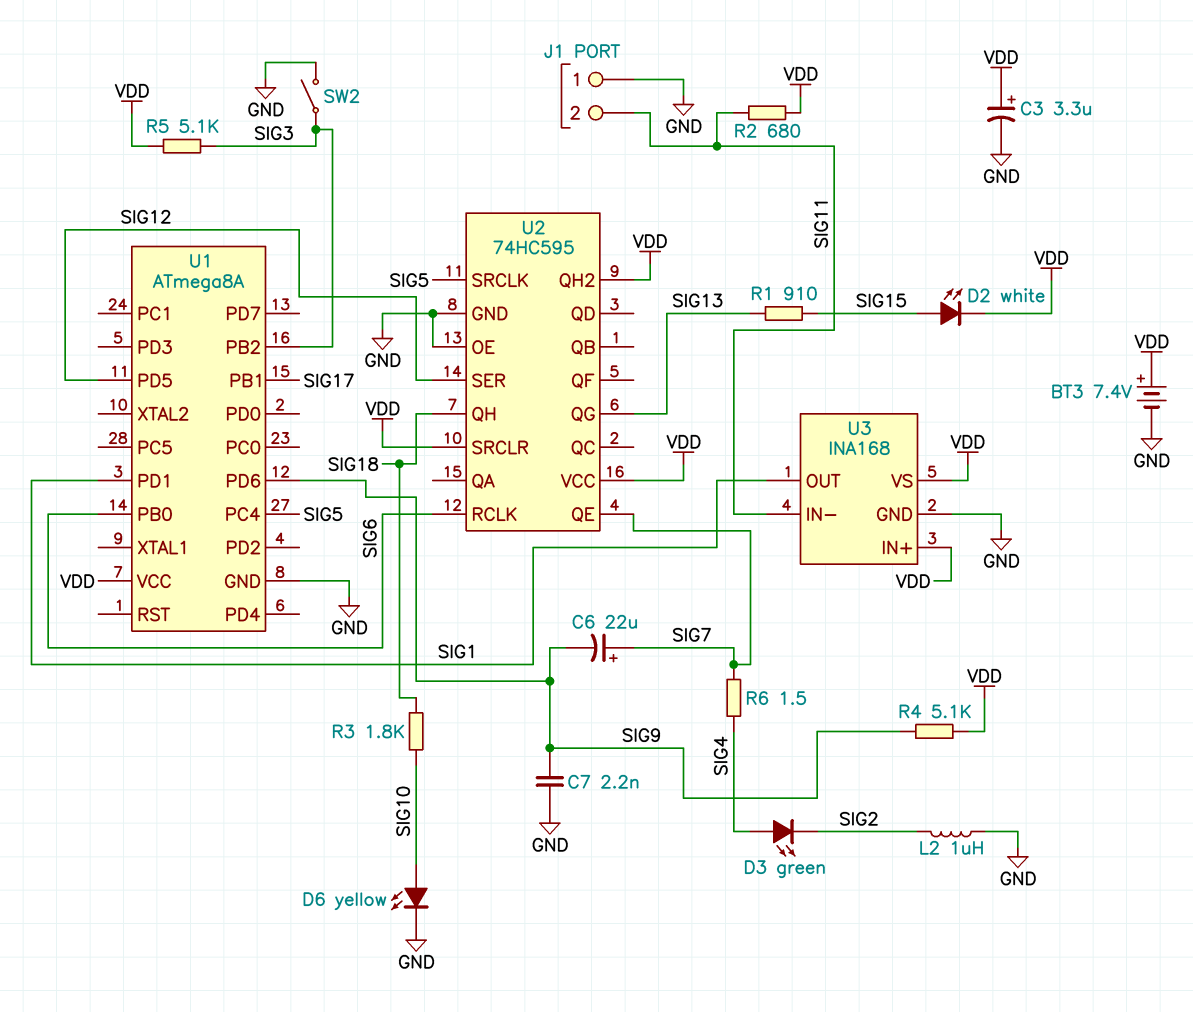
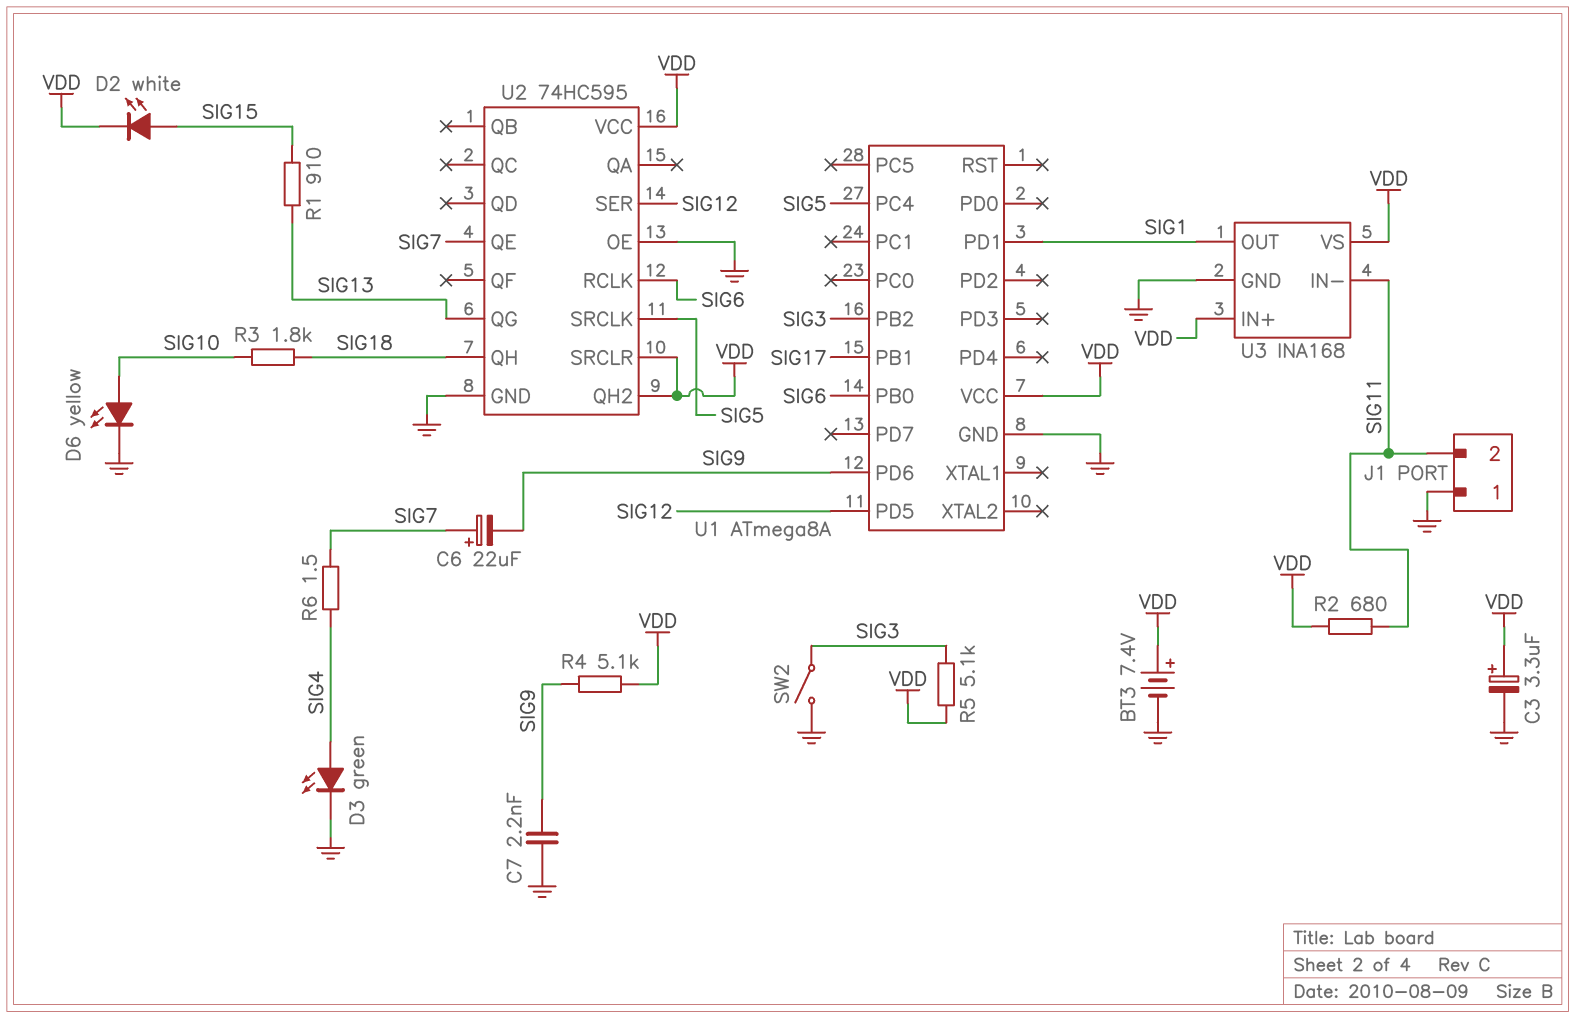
D3: LED green (A SIG4, K SIG2) -> LED green (A SIG4, K GND)
L2: 1uH (GND, SIG2) -> none

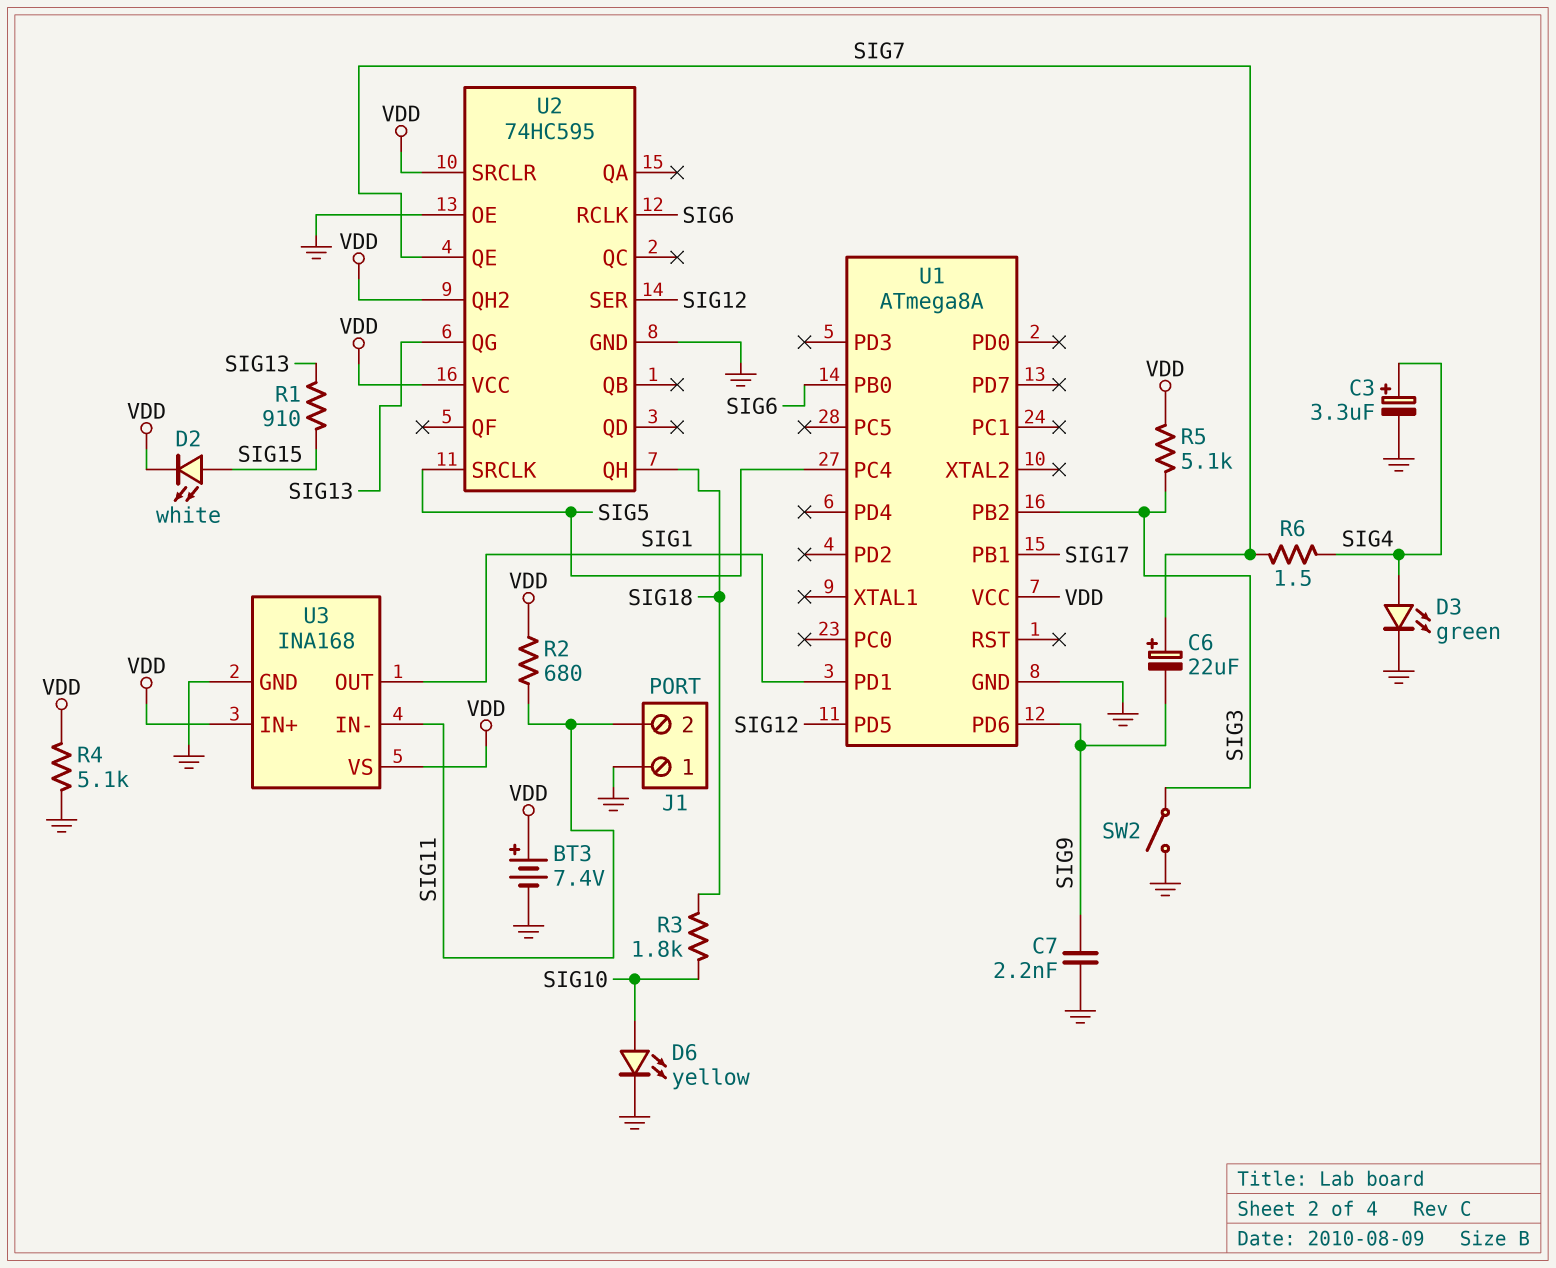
C3: 3.3uF (plus VDD, minus GND) -> 3.3uF (plus SIG4, minus GND)
R4: 5.1k (SIG9, VDD) -> 5.1k (GND, VDD)

